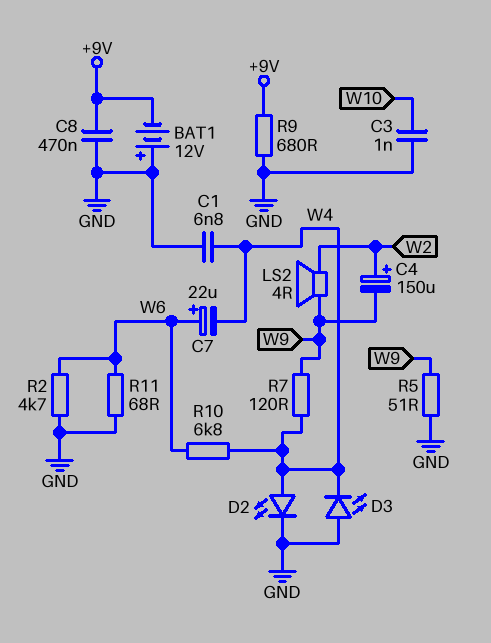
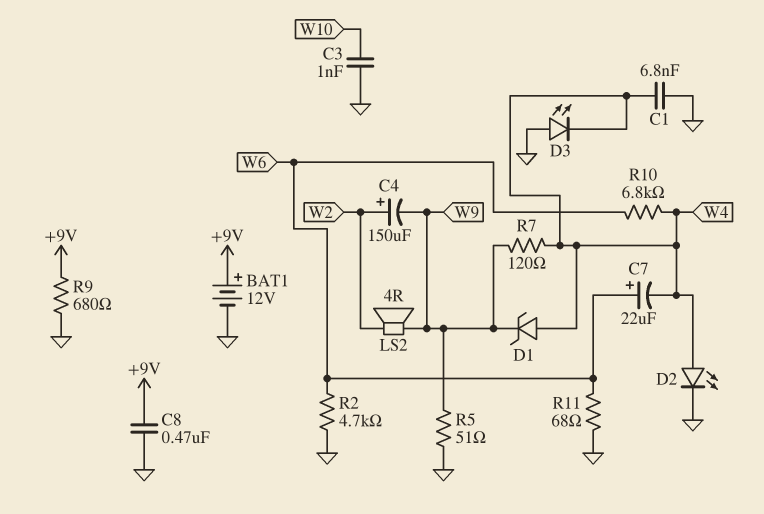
BAT1: 12V (plus GND, minus +9V) -> 12V (plus +9V, minus GND)
D1: none -> zener (A W4, K W9)

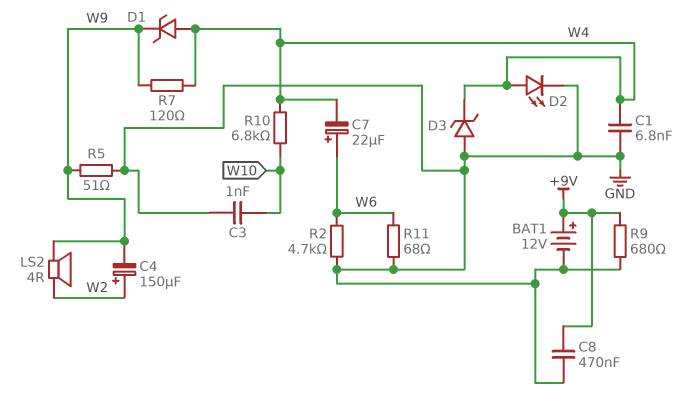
D3: LED (A GND, K W4) -> zener (A GND, K W4)
R10: 6.8k (W4, W6) -> 6.8k (W4, W10)

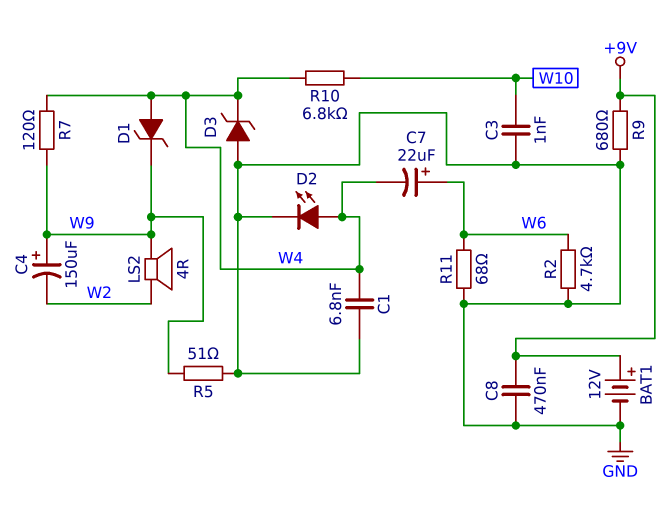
C4: 150uF (plus W2, minus W9) -> 150uF (plus W9, minus W2)

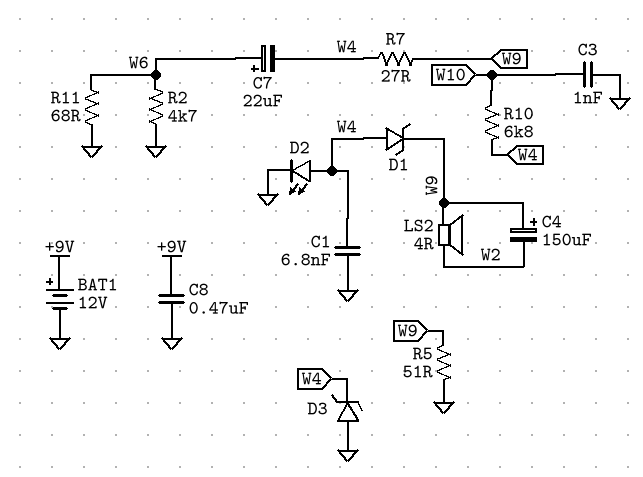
R7: 120 (W4, W9) -> 27 (W4, W9)
R9: 680 (+9V, GND) -> none

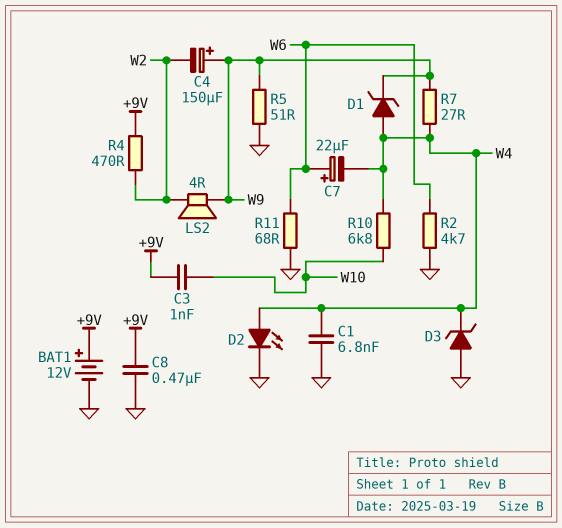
C3: 1nF (GND, W10) -> 1nF (+9V, W10)
R4: none -> 470 (+9V, W2)

